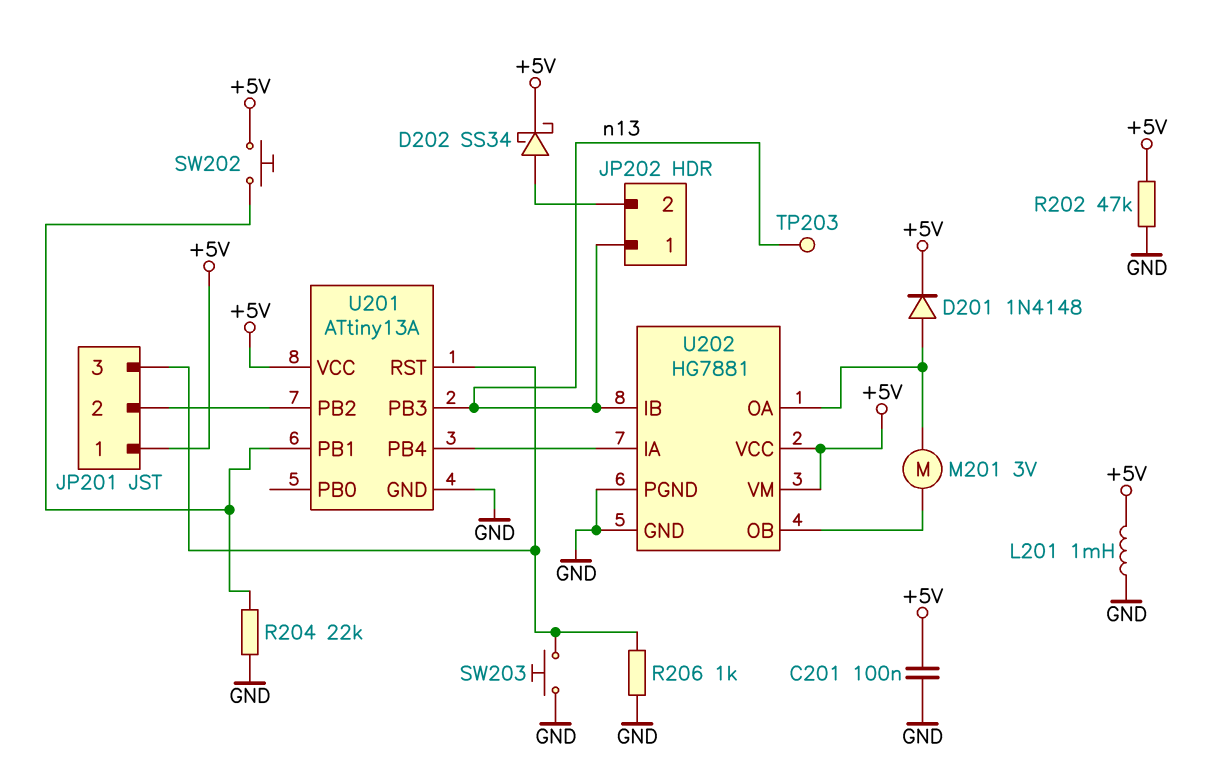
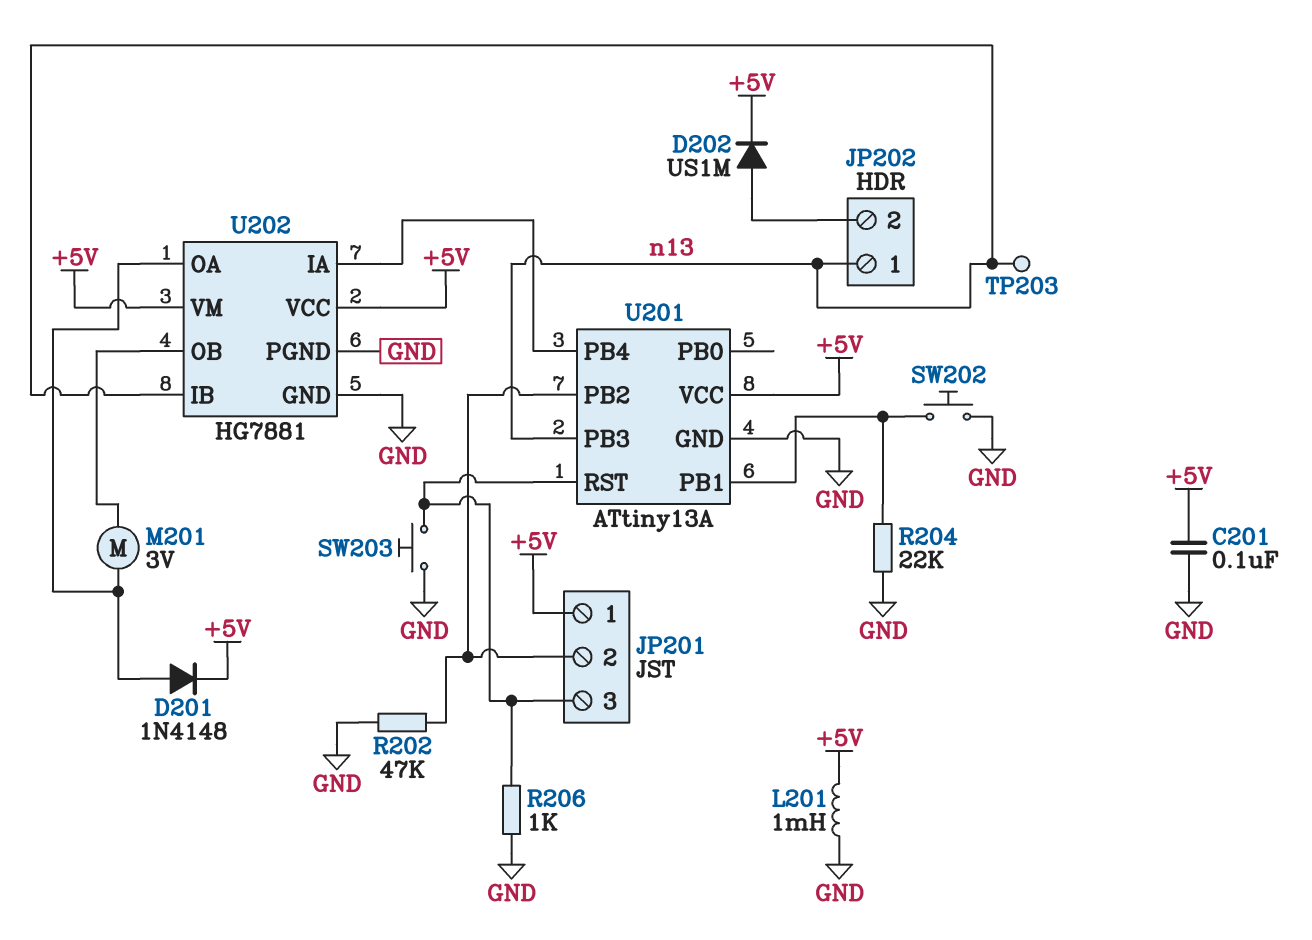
D202: schottky SS34 (A JP202/2, K +5V) -> diode US1M (A JP202/2, K +5V)
R202: 47k (+5V, GND) -> 47k (GND, JP201/2)
SW202: button (+5V, U201/PB1) -> button (GND, U201/PB1)

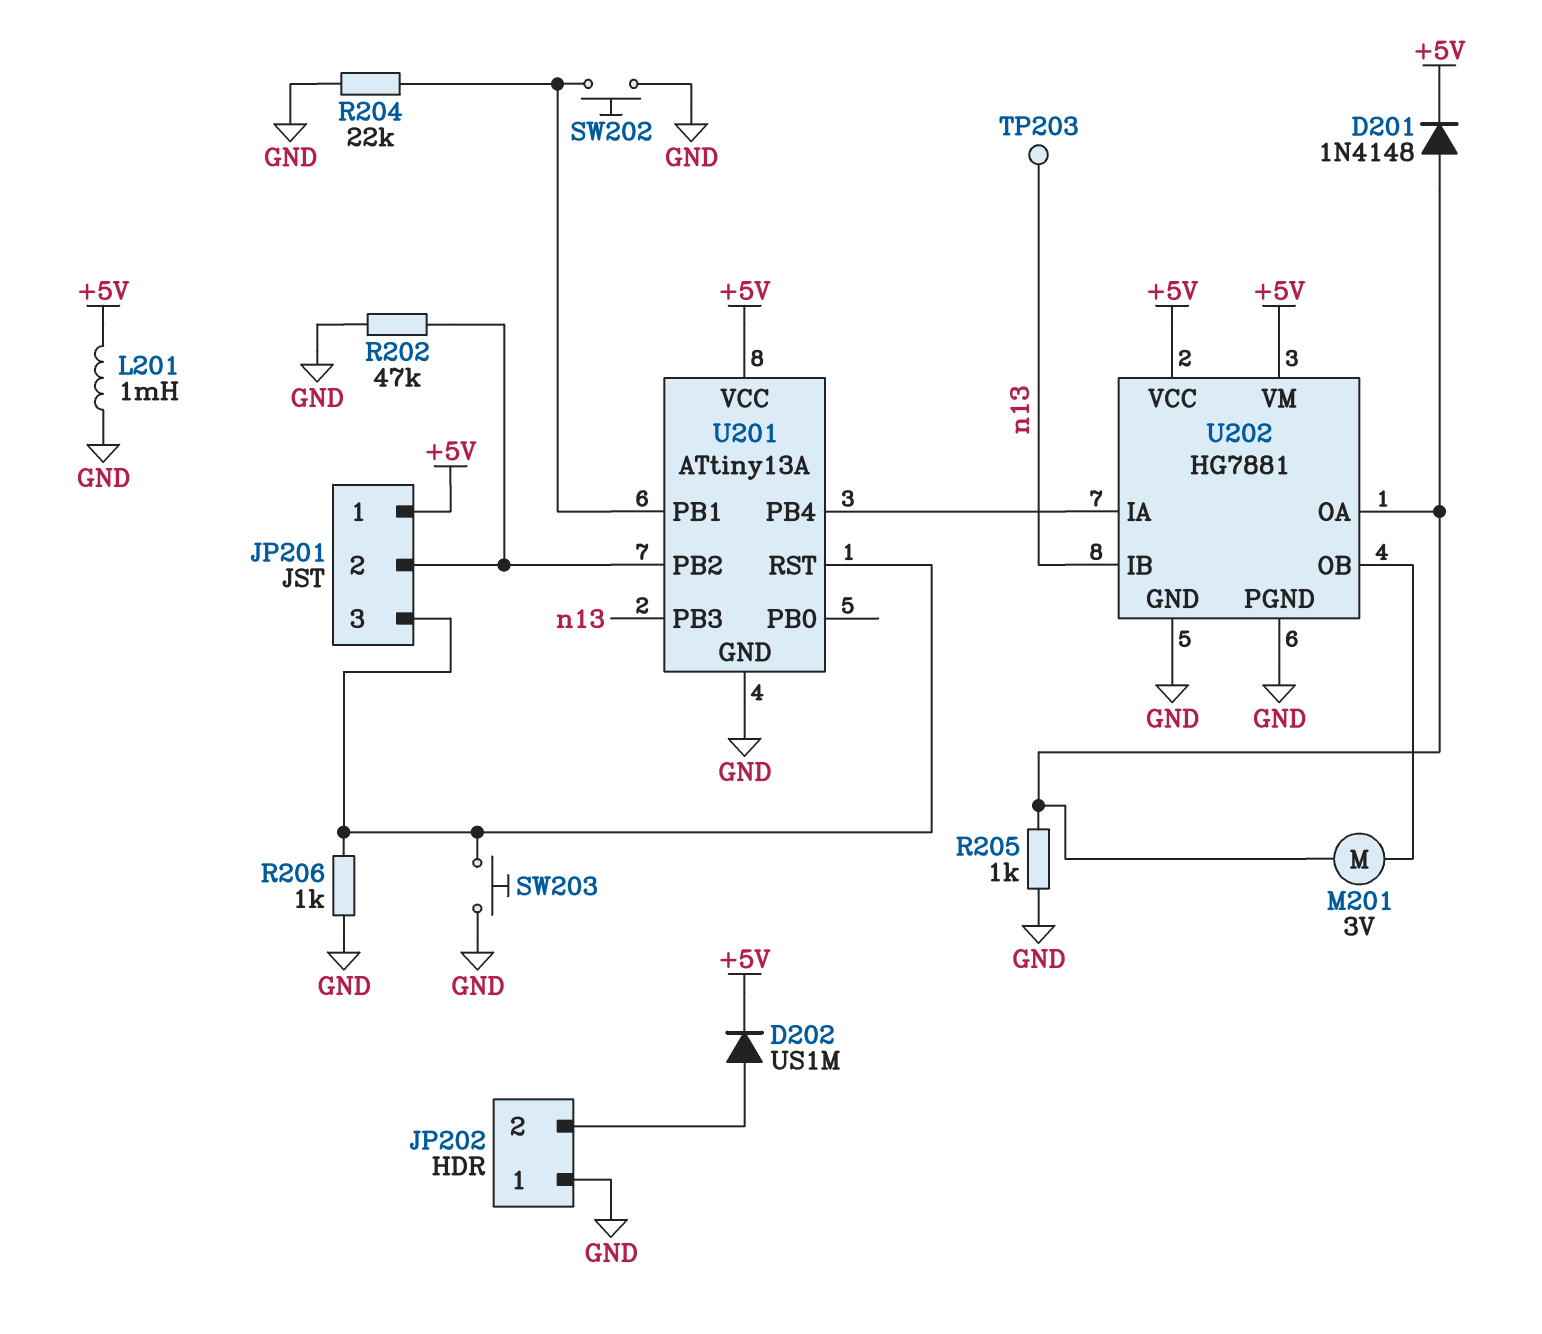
C201: 100nF (+5V, GND) -> none
JP202 pin 1: n13 -> GND
R205: none -> 1k (GND, U202/OA)

